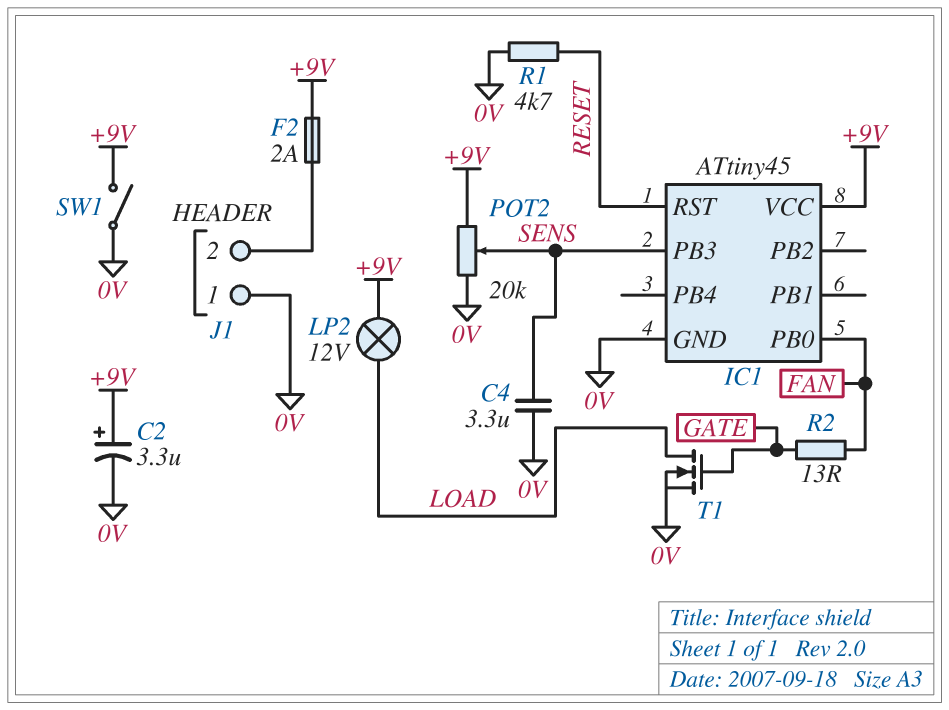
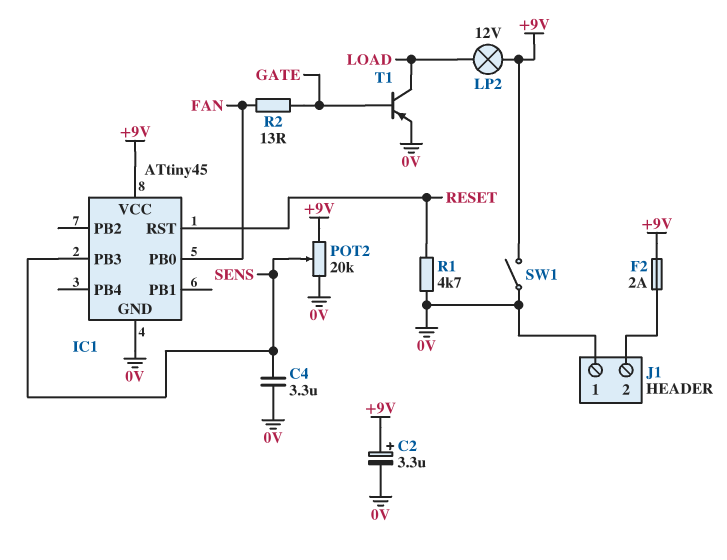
T1: NMOS (G GATE, D LOAD, S 0V) -> PNP (B GATE, C LOAD, E 0V)

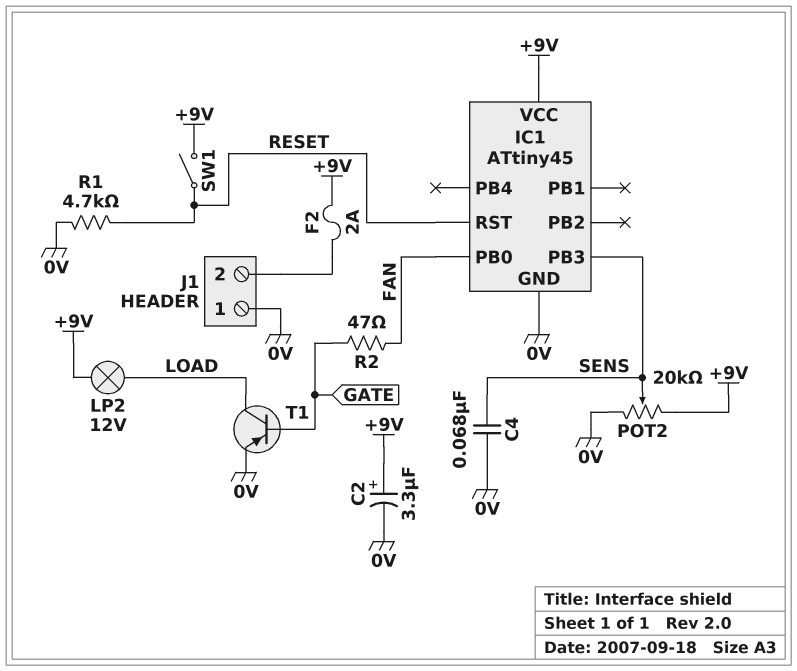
C4: 3.3uF (0V, SENS) -> 68nF (0V, SENS)
R2: 13 (FAN, GATE) -> 47 (FAN, GATE)
SW1: switch (+9V, 0V) -> switch (+9V, RESET)

